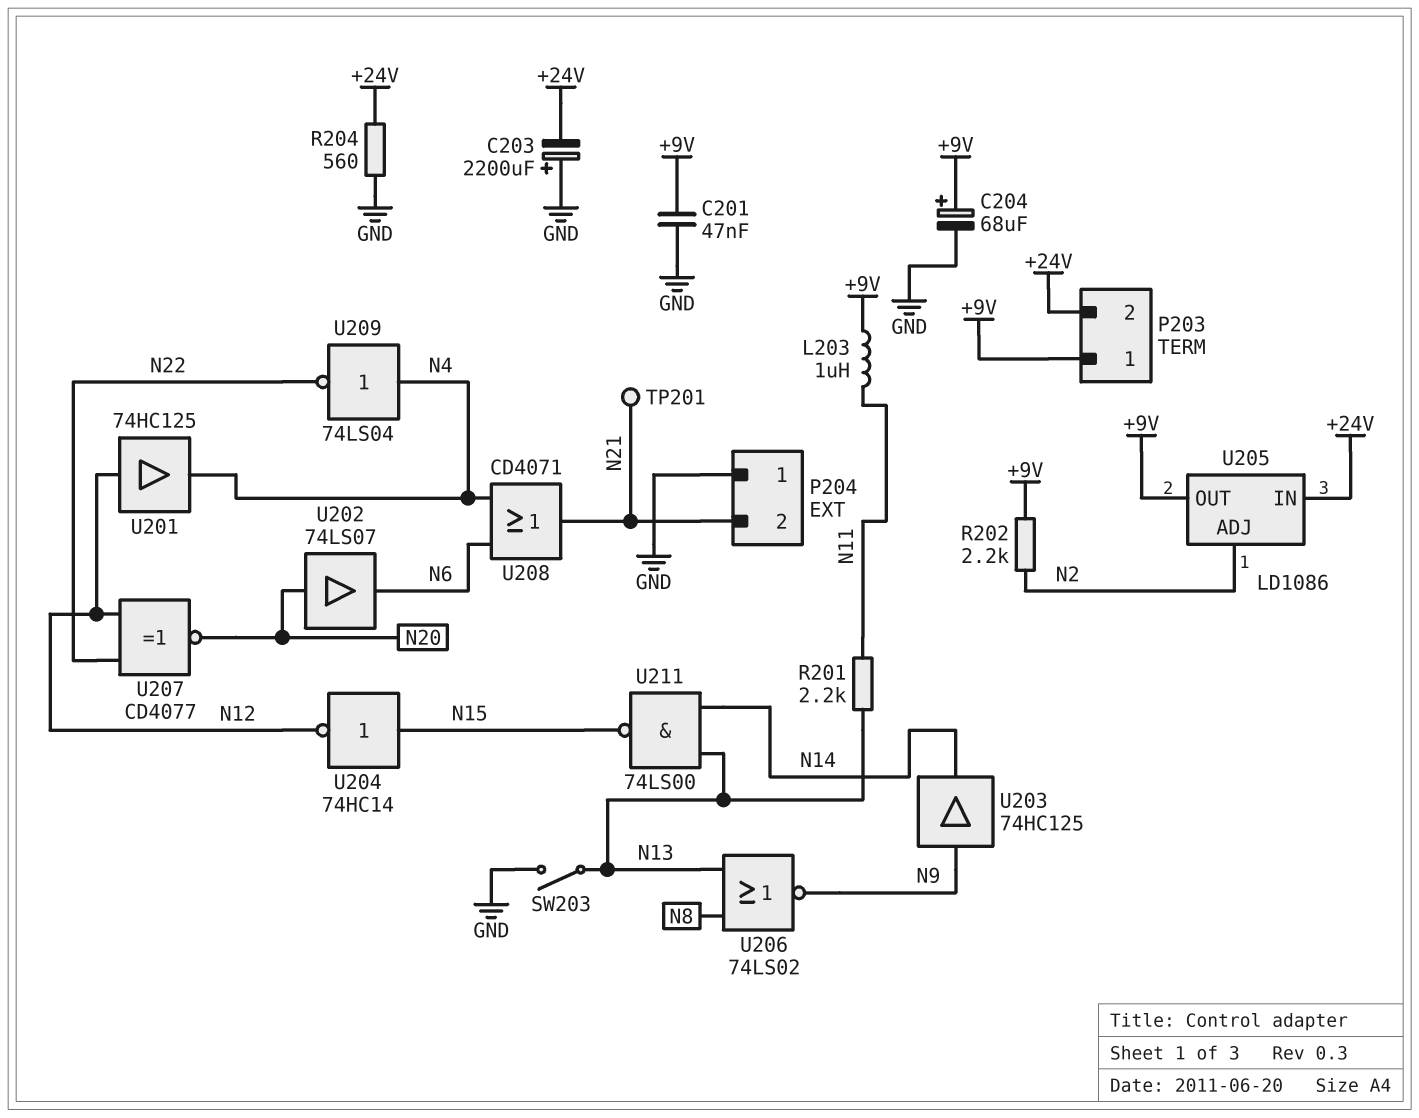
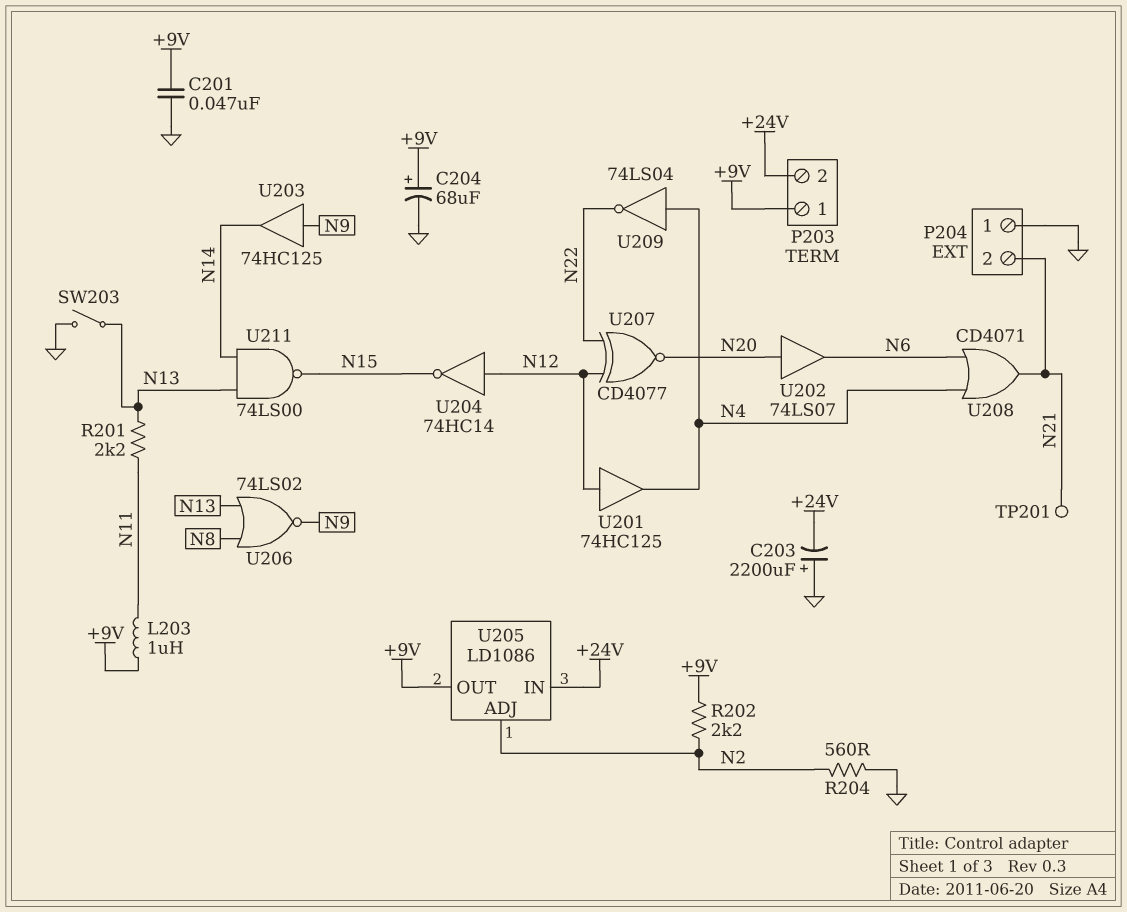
R204: 560 (+24V, GND) -> 560 (GND, N2)
U204: NOT 74HC14 (in N15, out N12) -> NOT 74HC14 (in N12, out N15)

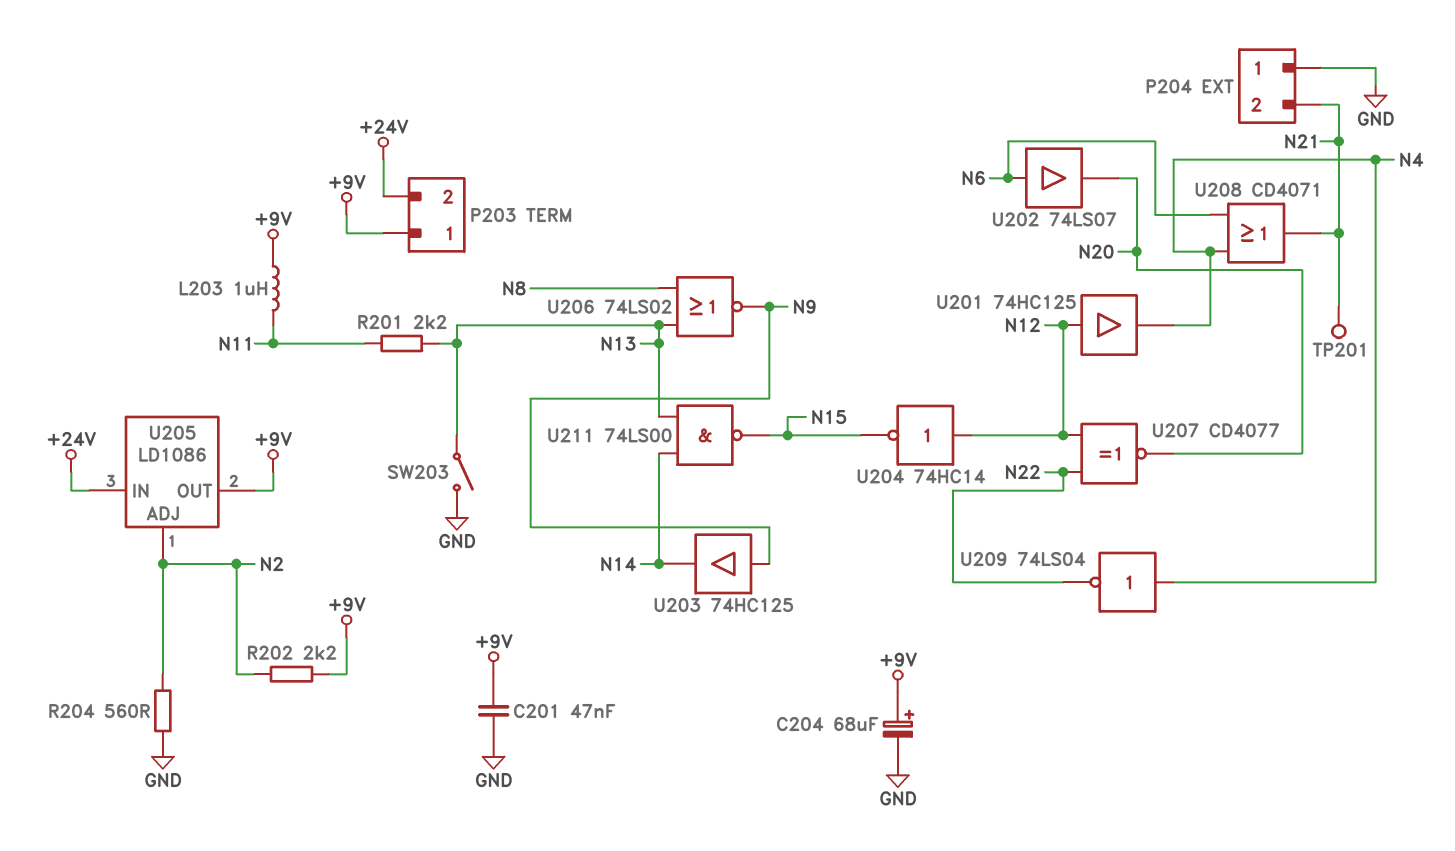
C203: 2200uF (plus GND, minus +24V) -> none
U202: buffer 74LS07 (in N20, out N6) -> buffer 74LS07 (in N6, out N20)

